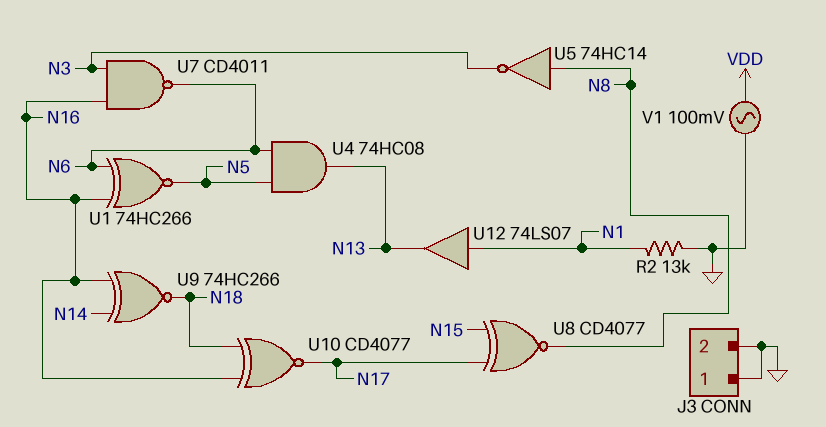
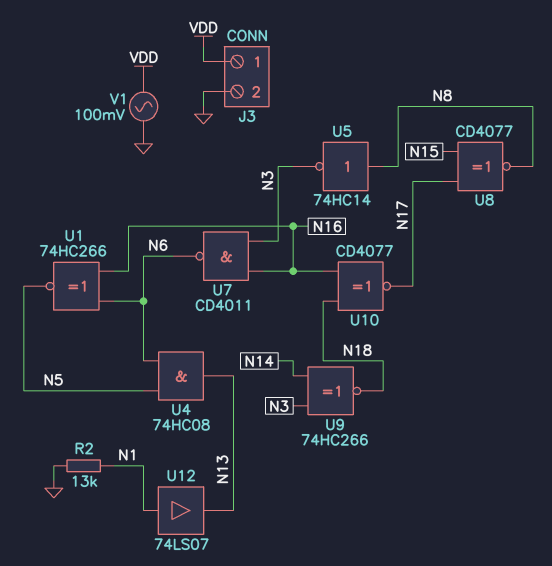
J3 pin 1: GND -> VDD
U9: XNOR 74HC266 (in N14, in N16, out N18) -> XNOR 74HC266 (in N3, in N14, out N18)

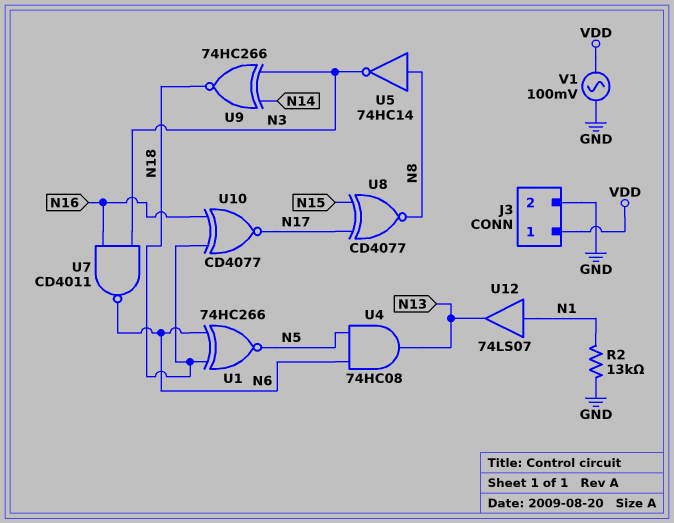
U1: XNOR 74HC266 (in N6, in N16, out N5) -> XNOR 74HC266 (in N6, in N18, out N5)

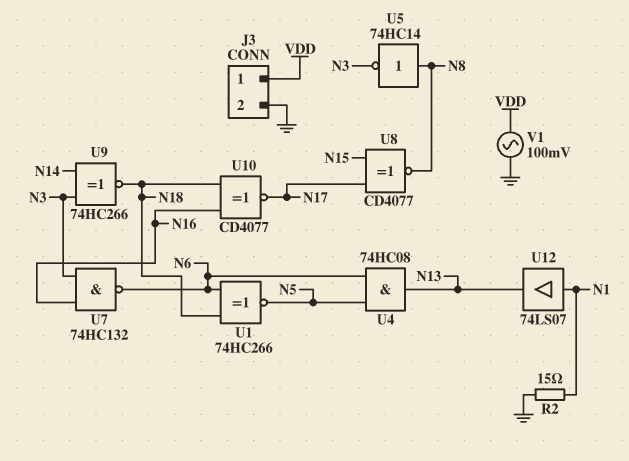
R2: 13k (GND, N1) -> 15 (GND, N1)
U7: NAND CD4011 (in N3, in N16, out N6) -> NAND 74HC132 (in N3, in N16, out N6)

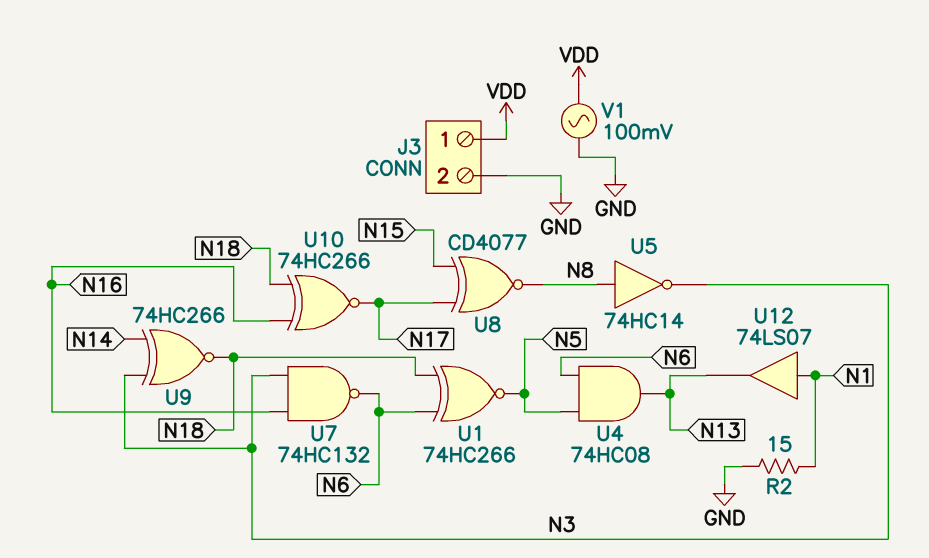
U10: XNOR CD4077 (in N16, in N18, out N17) -> XNOR 74HC266 (in N16, in N18, out N17)

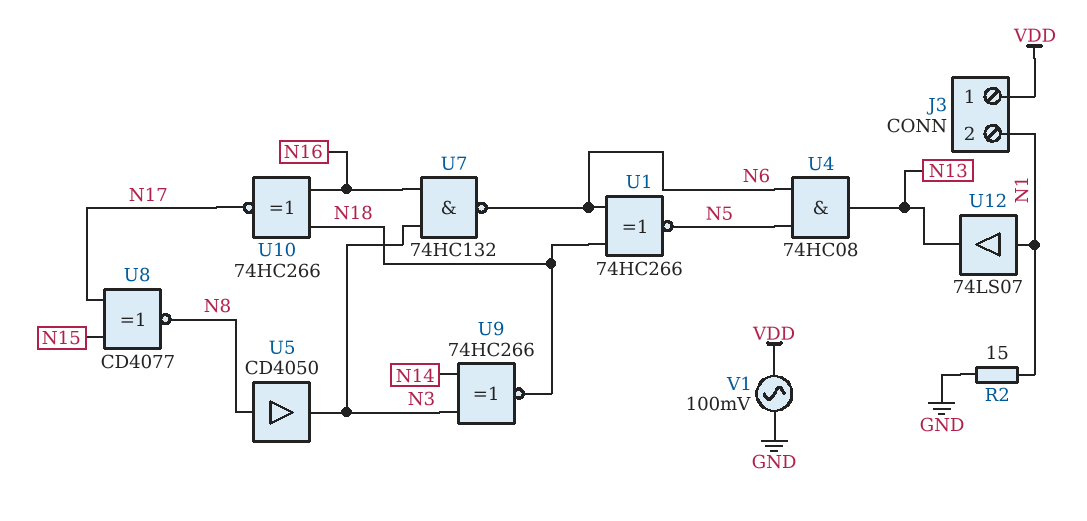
J3 pin 2: GND -> N1
U5: NOT 74HC14 (in N8, out N3) -> buffer CD4050 (in N8, out N3)

